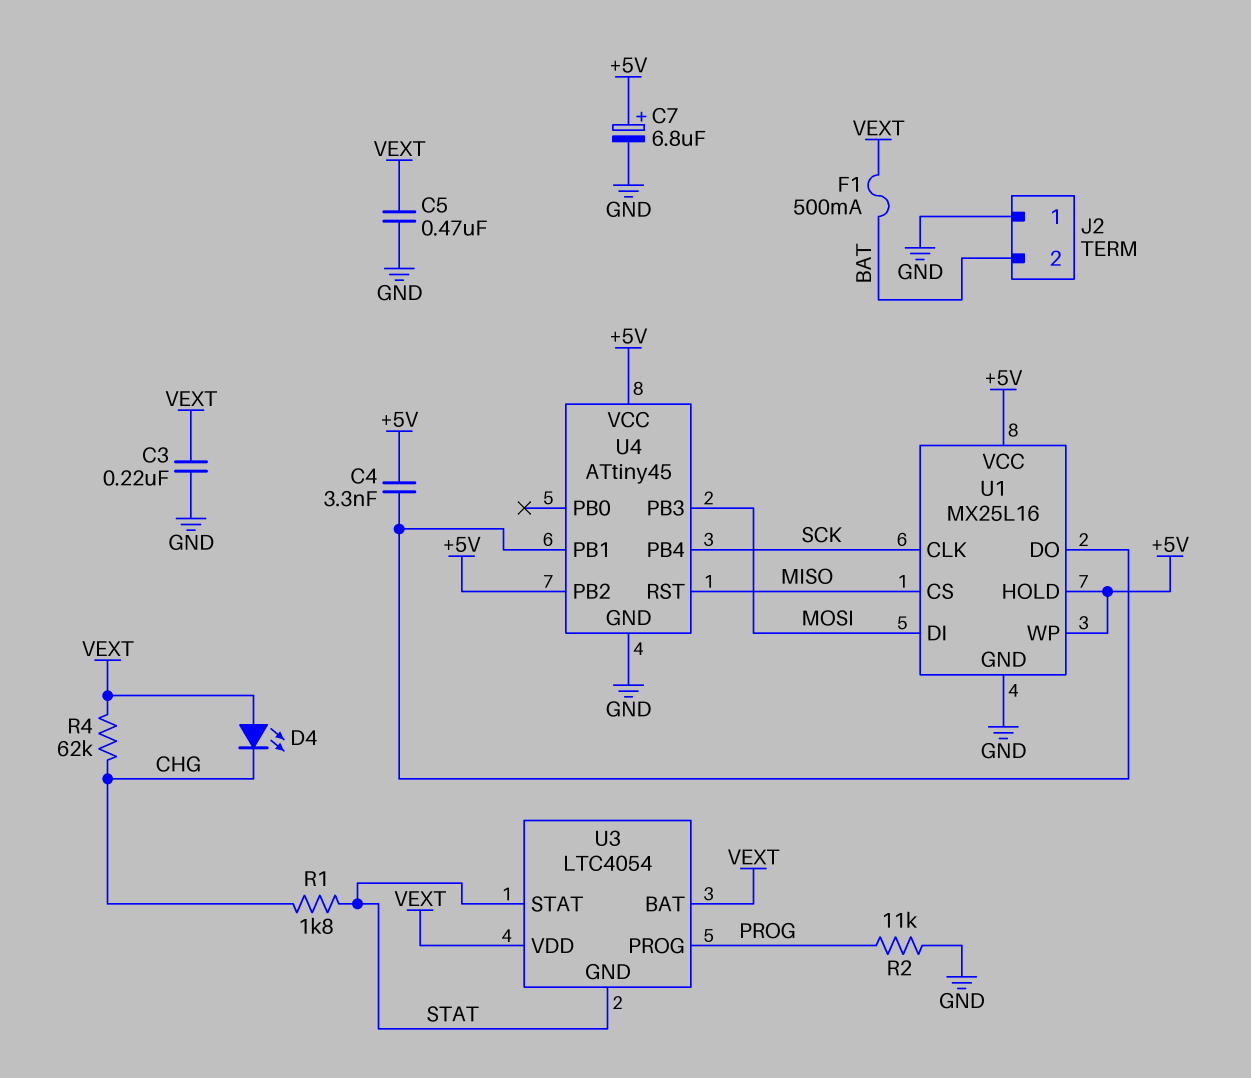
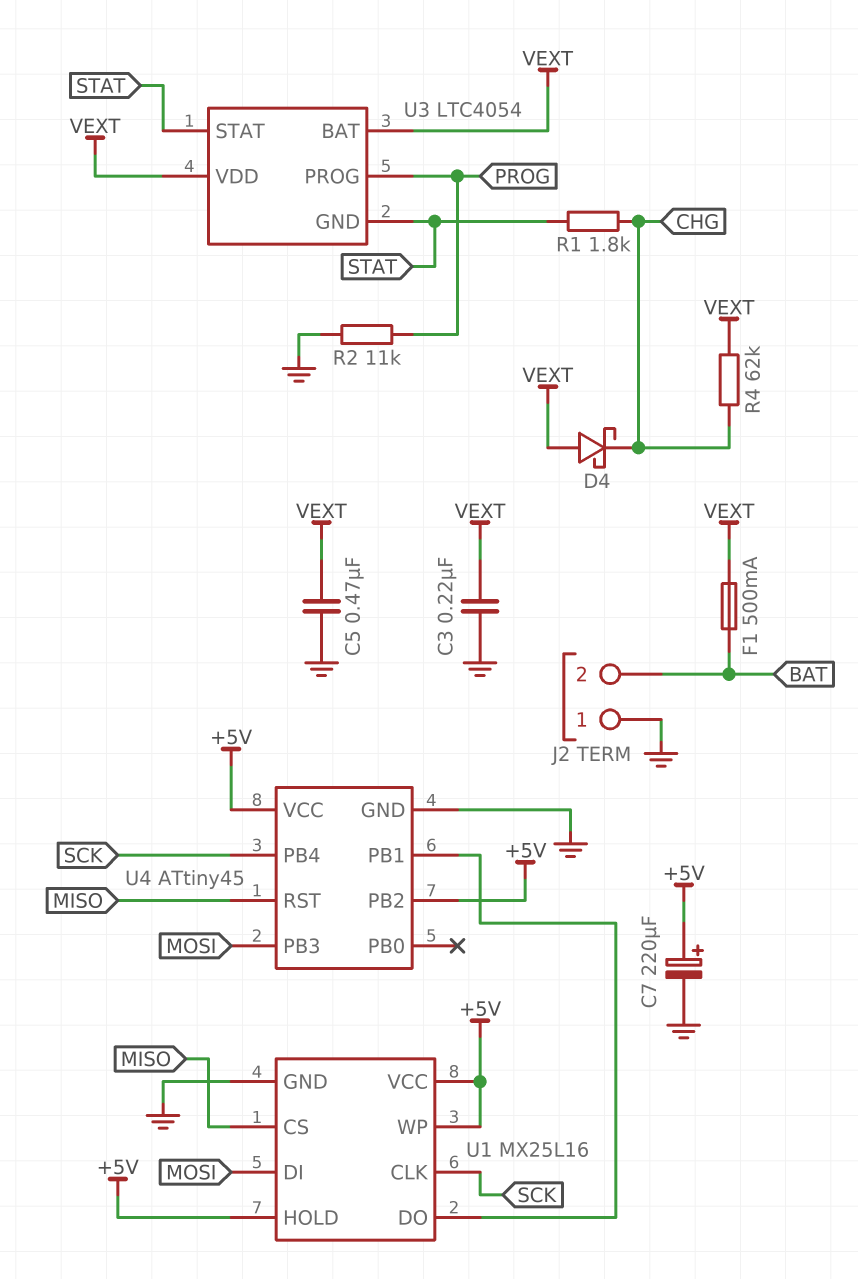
C4: 3.3nF (+5V, U1/DO) -> none
C7: 6.8uF (plus +5V, minus GND) -> 220uF (plus +5V, minus GND)
D4: LED (A VEXT, K CHG) -> schottky (A VEXT, K CHG)

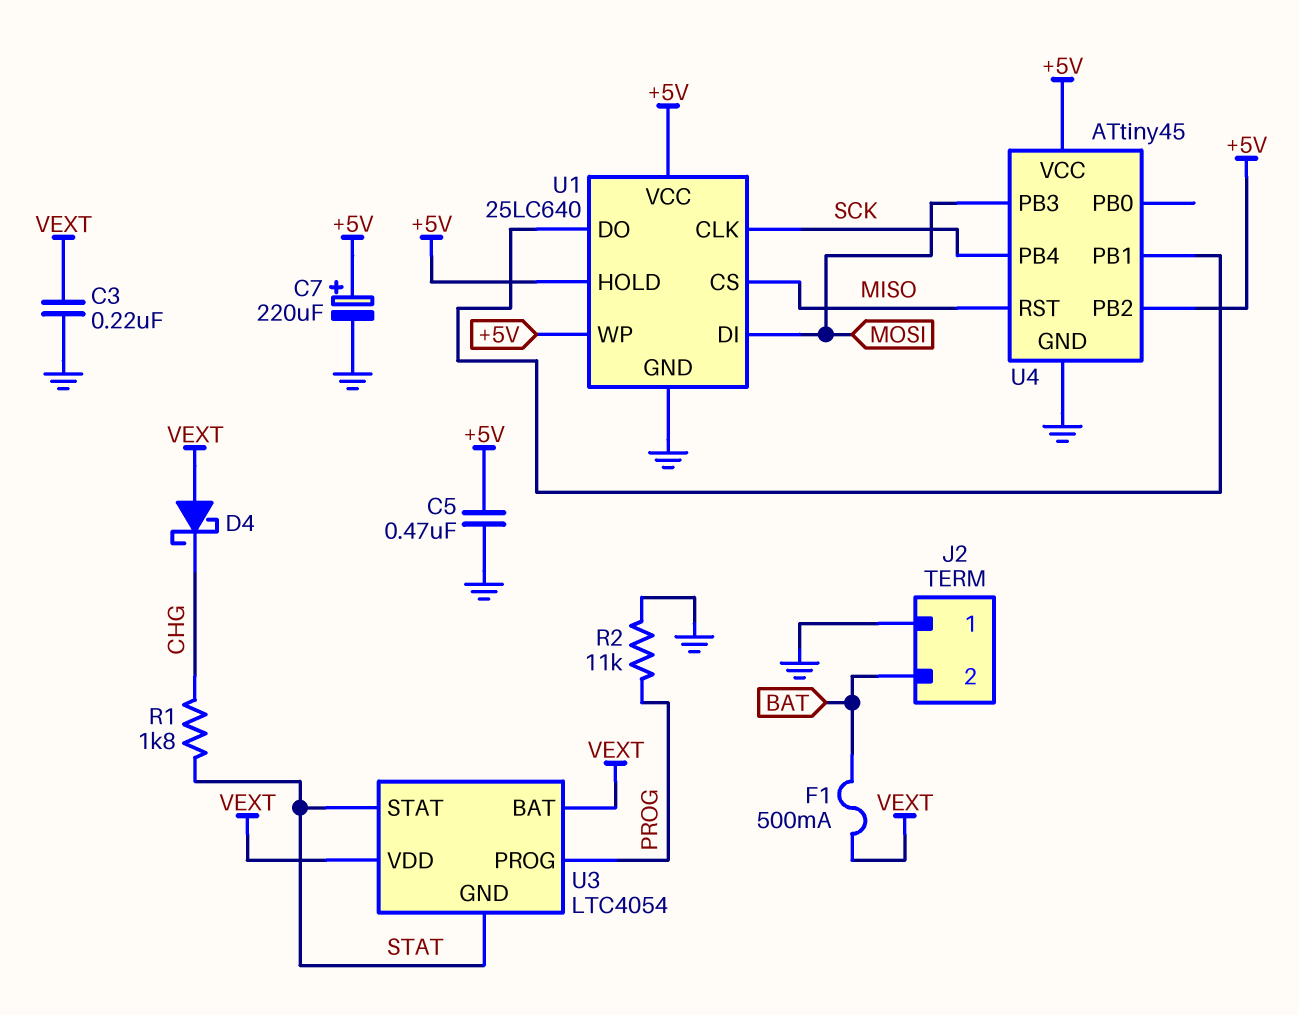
C5: 470nF (GND, VEXT) -> 470nF (+5V, GND)
R4: 62k (CHG, VEXT) -> none
U1: MX25L16 -> 25LC640

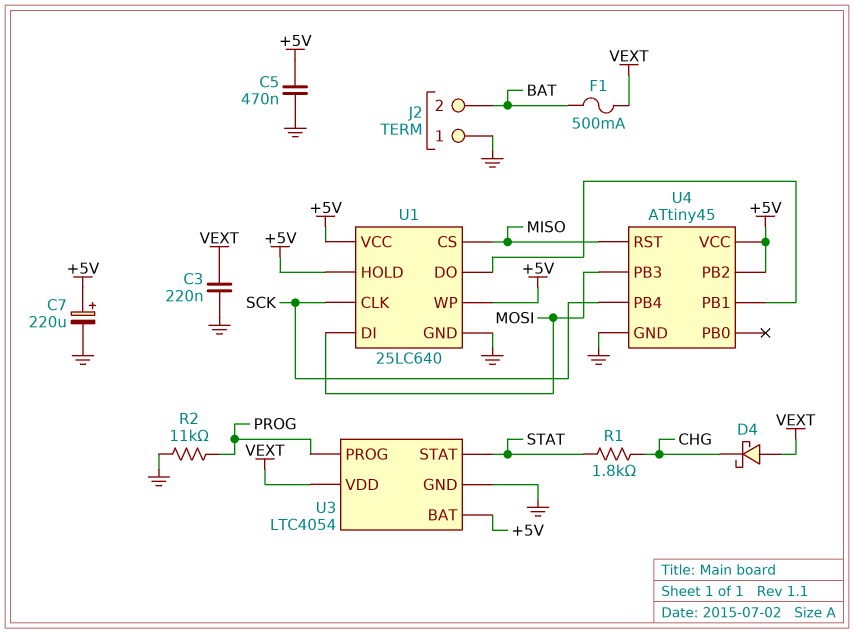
U3 pin BAT: VEXT -> +5V
U3 pin GND: STAT -> GND

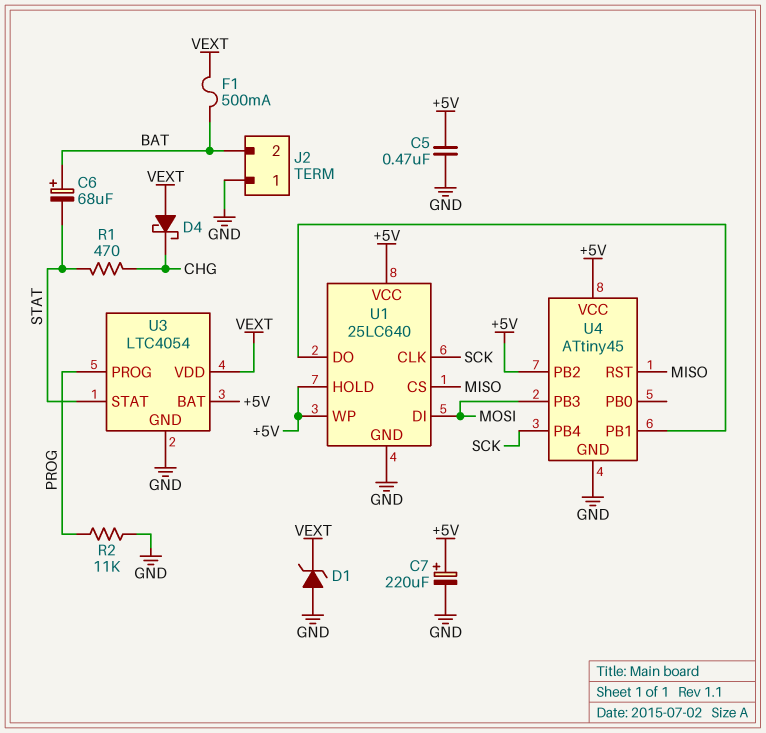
C3: 220nF (GND, VEXT) -> none
C6: none -> 68uF (plus BAT, minus STAT)
D1: none -> zener (A GND, K VEXT)
R1: 1.8k (CHG, STAT) -> 470 (CHG, STAT)

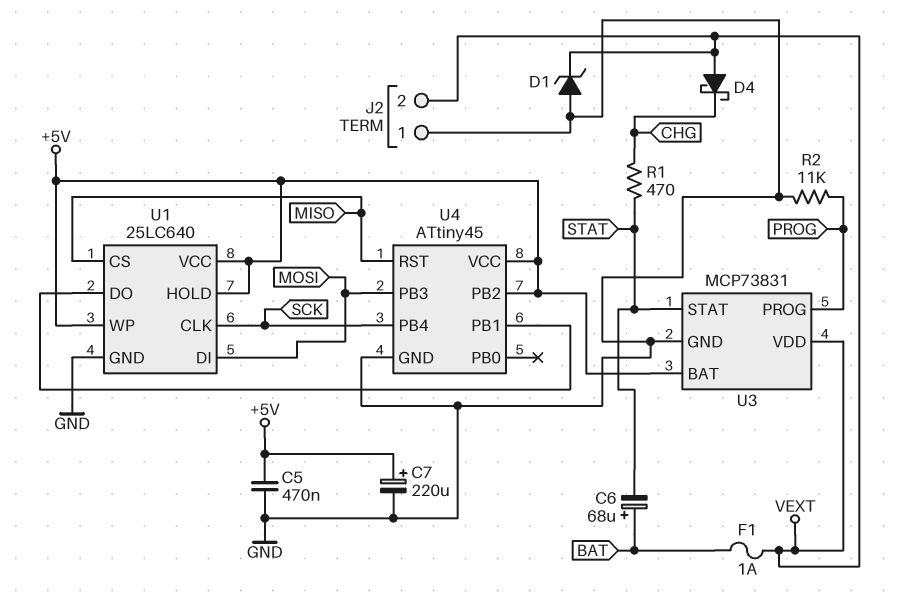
F1: 500mA (BAT, VEXT) -> 1A (BAT, VEXT)
J2 pin 2: BAT -> VEXT
U3: LTC4054 -> MCP73831

